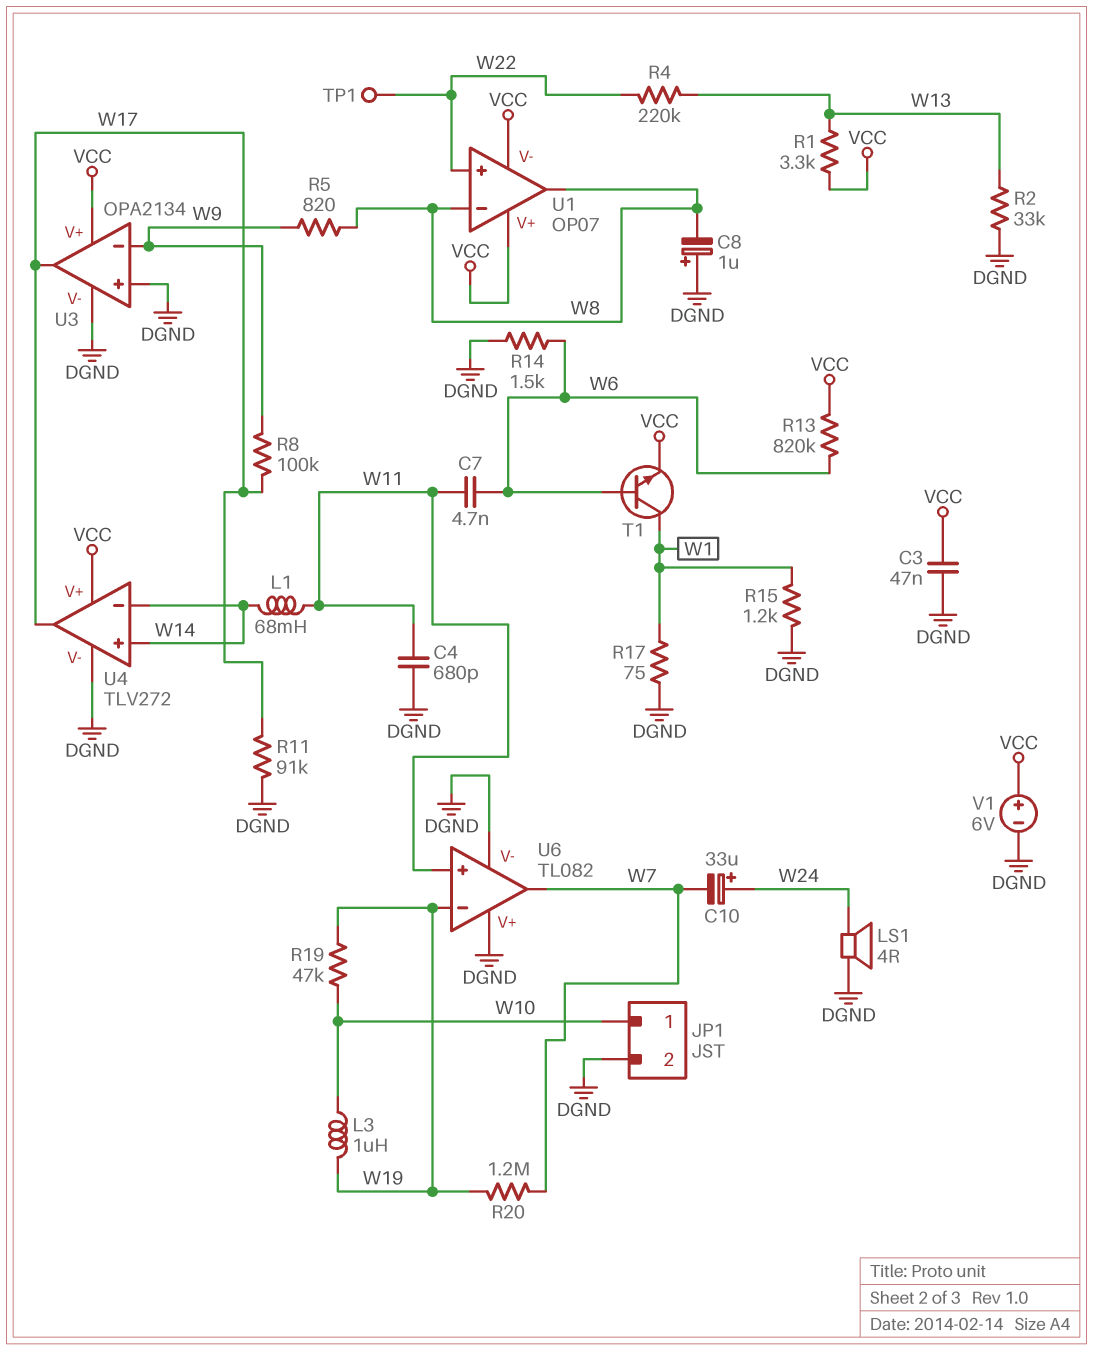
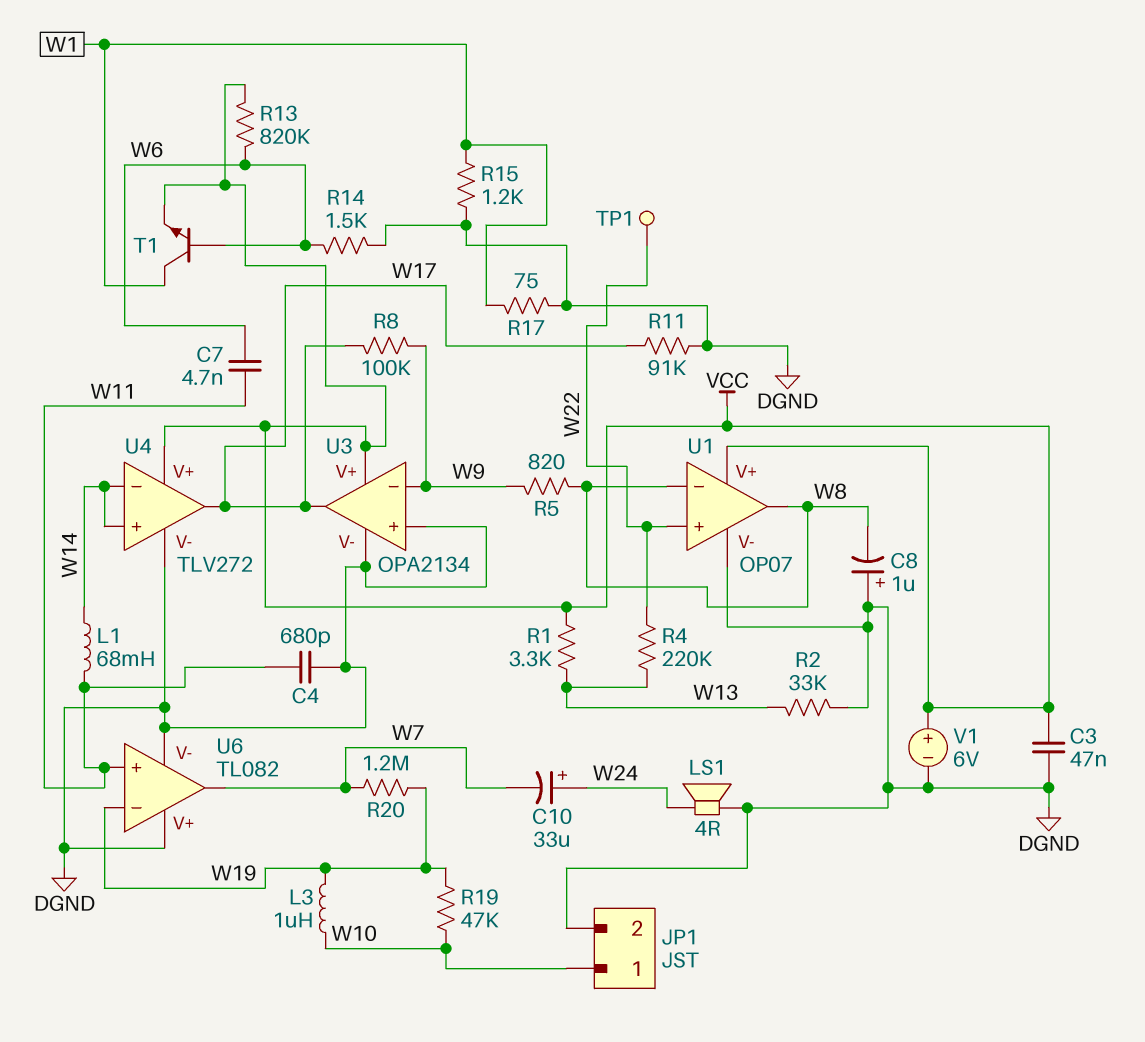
U1 pin V-: VCC -> DGND

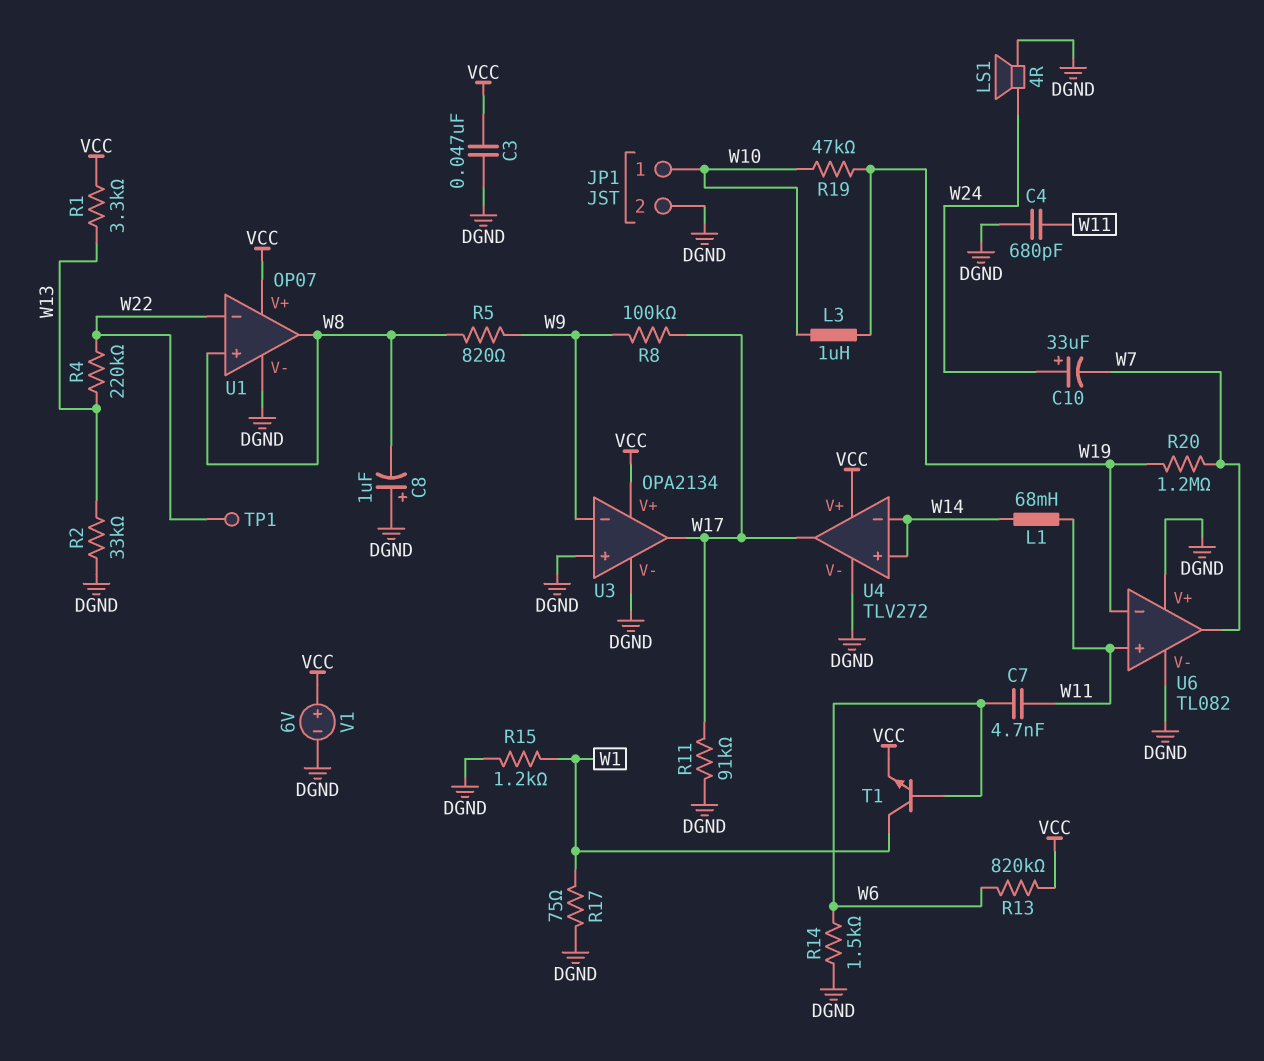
U1 pin in+: W22 -> W8
U1 pin in-: W8 -> W22

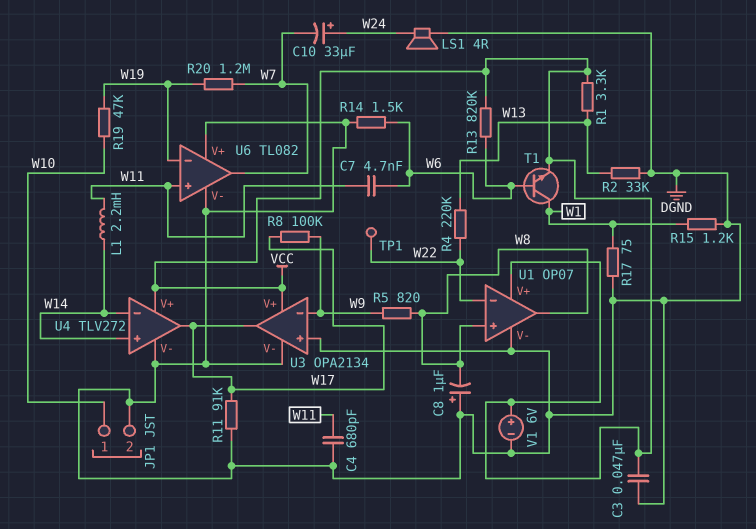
L1: 68mH (W11, W14) -> 2.2mH (W11, W14)
L3: 1uH (W10, W19) -> none

